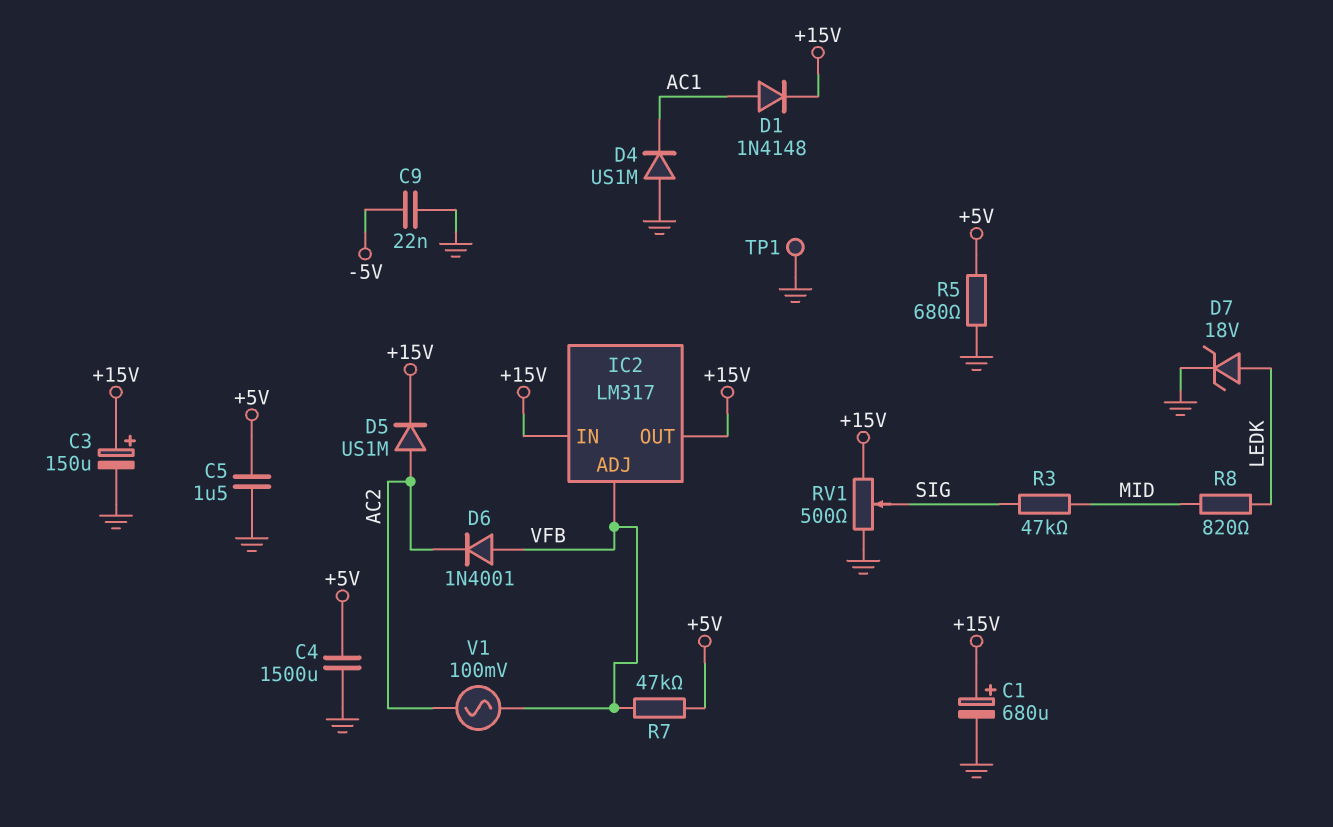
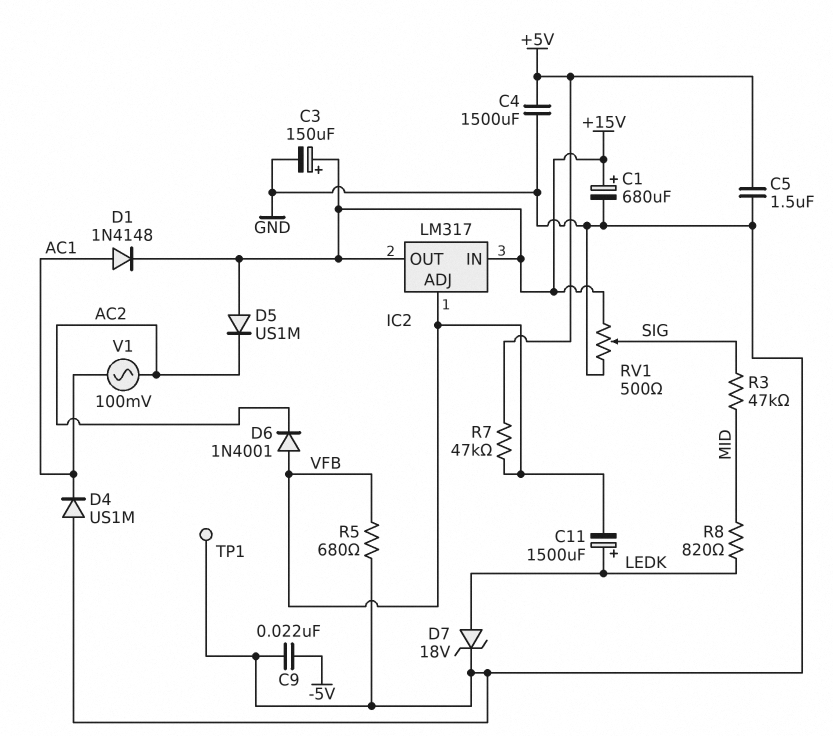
C11: none -> 1500uF (plus LEDK, minus VFB)
D5: diode US1M (A AC2, K +15V) -> diode US1M (A +15V, K AC2)
R5: 680 (+5V, GND) -> 680 (GND, VFB)
V1: AC 100mV (AC2, VFB) -> AC 100mV (AC1, AC2)

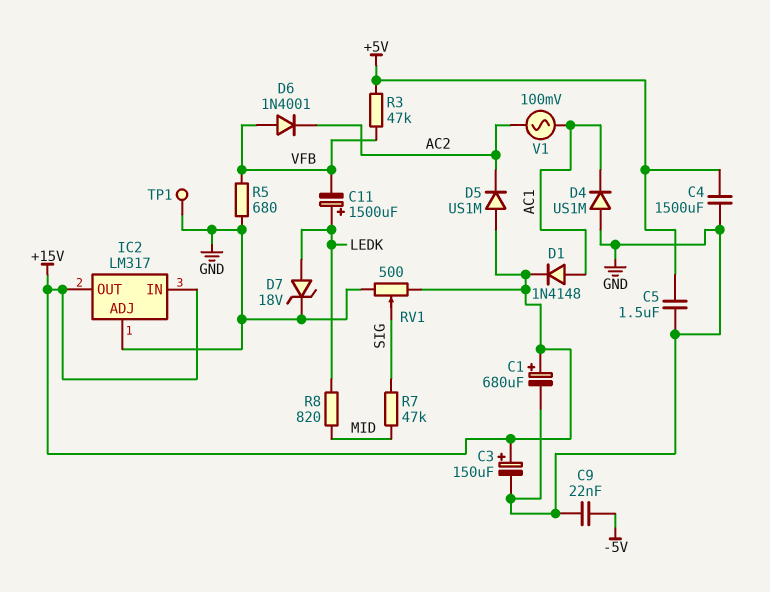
IC2 pin ADJ: VFB -> GND
R3: 47k (MID, SIG) -> 47k (+5V, VFB)
R7: 47k (+5V, VFB) -> 47k (MID, SIG)

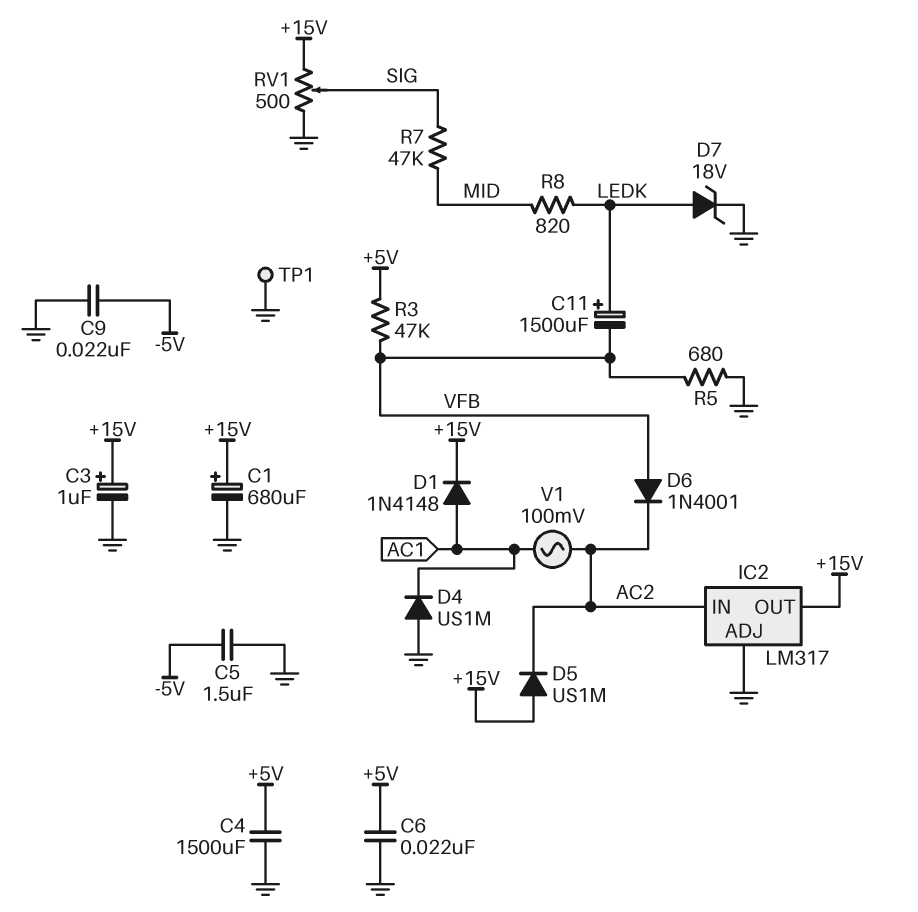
C3: 150uF (plus +15V, minus GND) -> 1uF (plus +15V, minus GND)
C5: 1.5uF (+5V, GND) -> 1.5uF (-5V, GND)
C6: none -> 22nF (+5V, GND)
IC2 pin IN: +15V -> AC2

